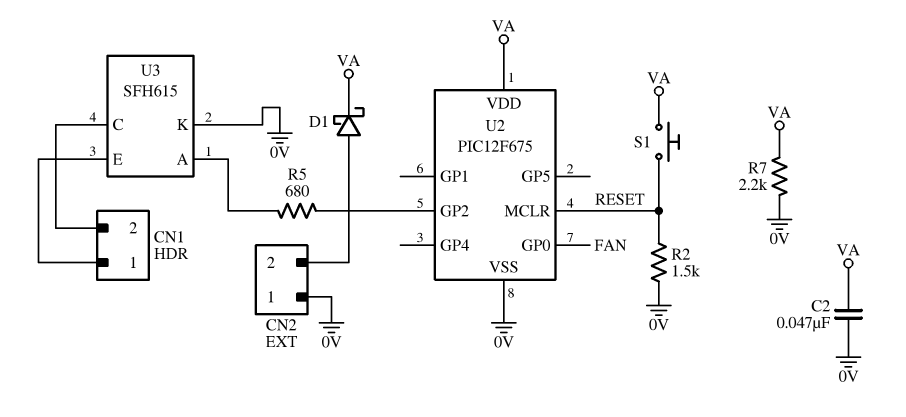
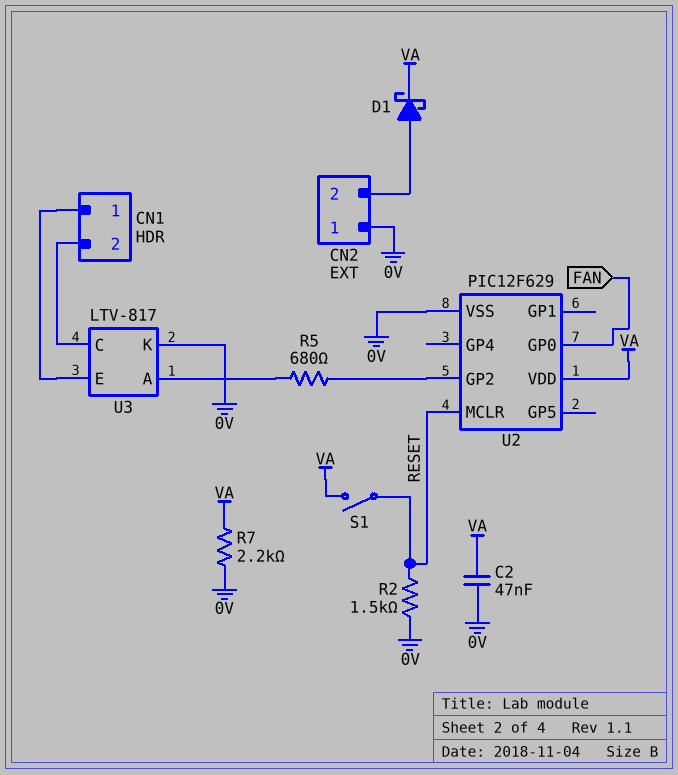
S1: button (RESET, VA) -> switch (RESET, VA)
U2: PIC12F675 -> PIC12F629
U3: SFH615 -> LTV-817

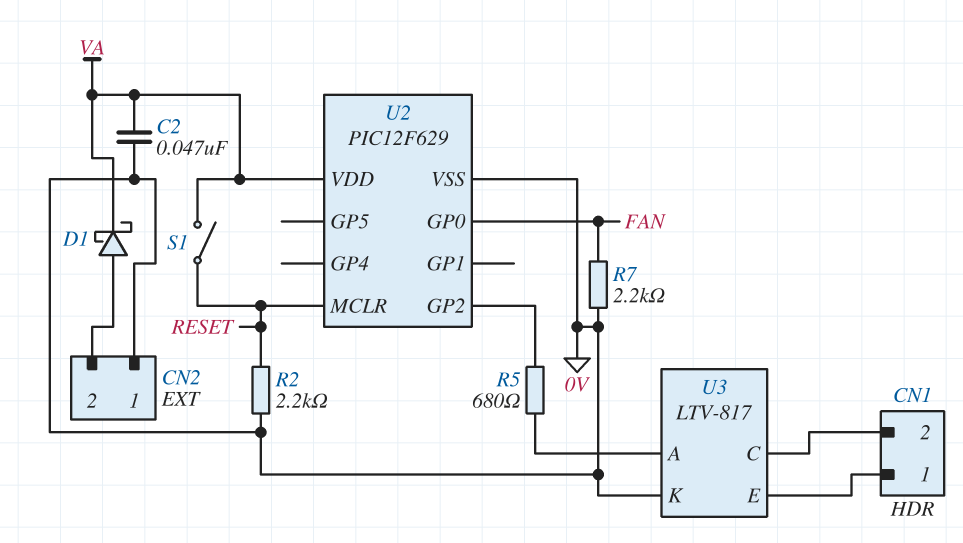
R2: 1.5k (0V, RESET) -> 2.2k (0V, RESET)
R7: 2.2k (0V, VA) -> 2.2k (0V, FAN)

